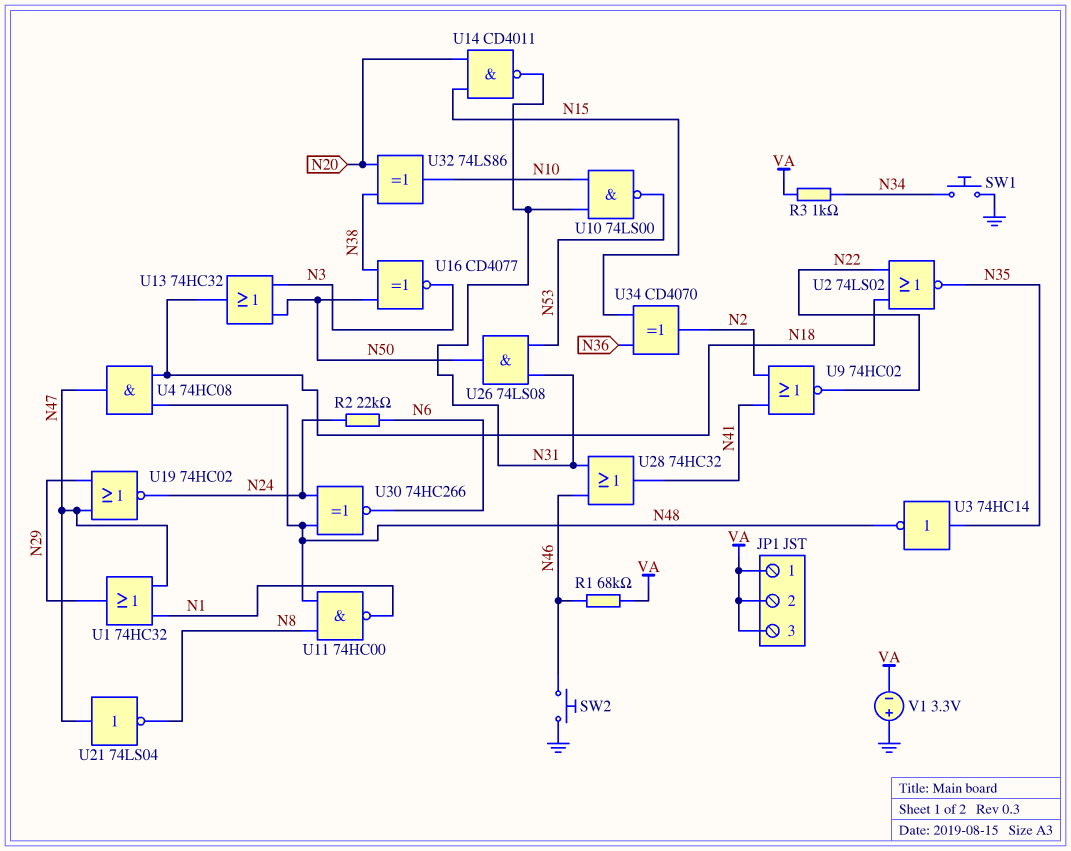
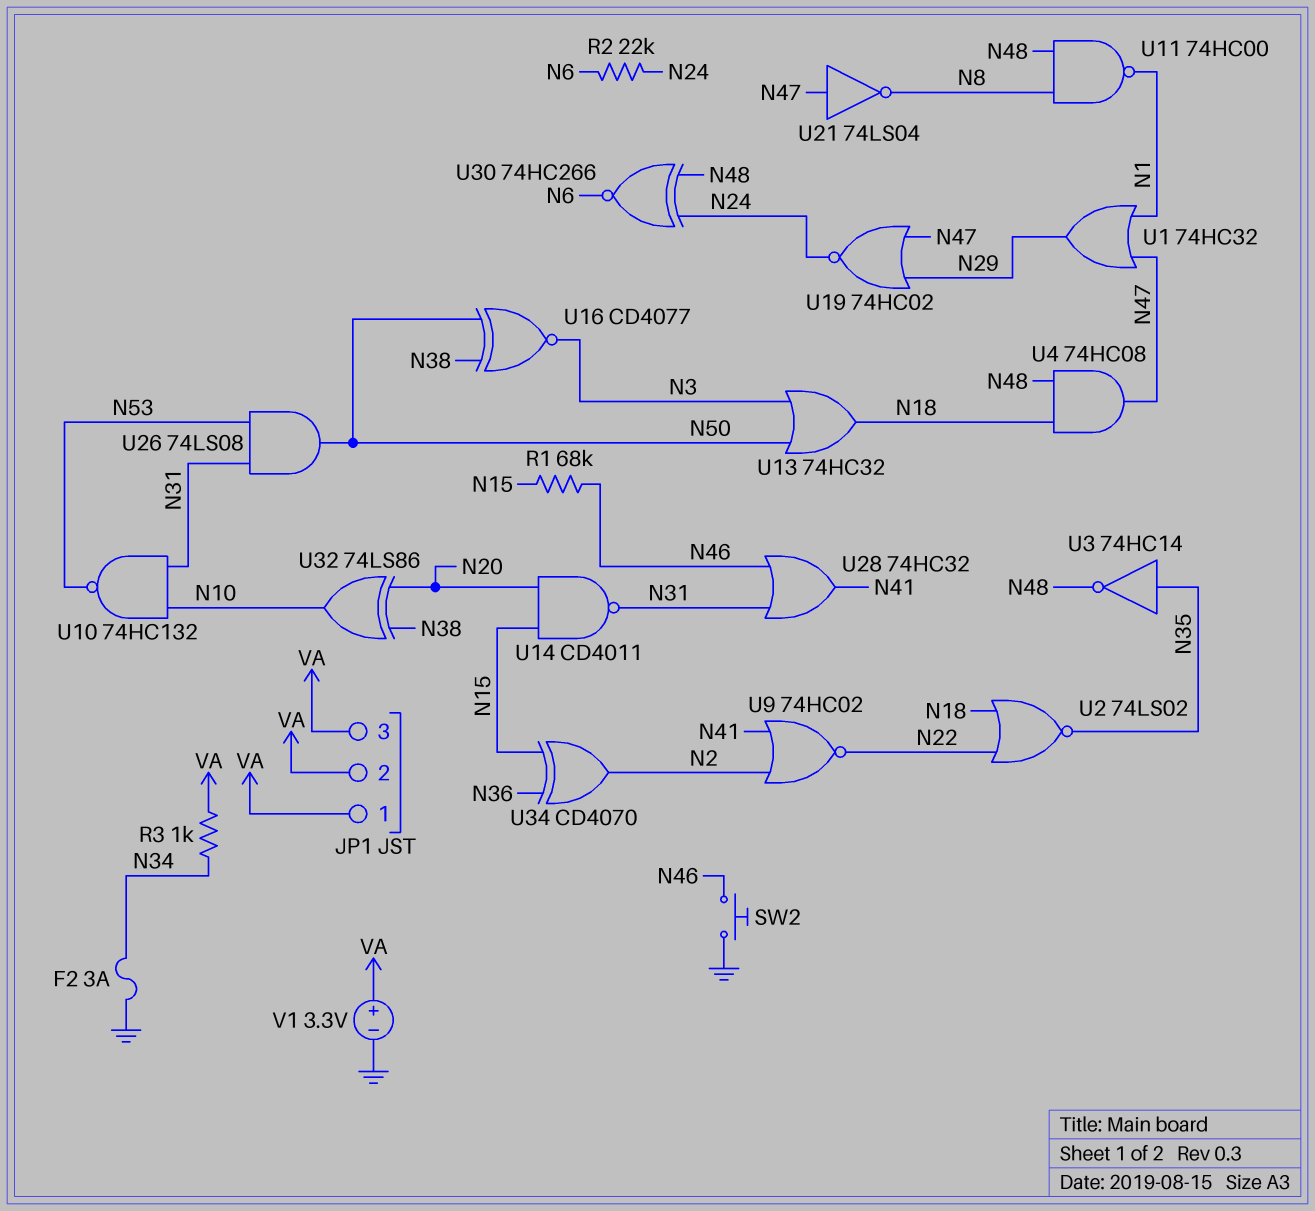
F2: none -> 3A (GND, N34)
R1: 68k (N46, VA) -> 68k (N15, N46)
SW1: button (GND, N34) -> none
U10: NAND 74LS00 (in N10, in N31, out N53) -> NAND 74HC132 (in N10, in N31, out N53)
V1: 3.3V (plus GND, minus VA) -> 3.3V (plus VA, minus GND)

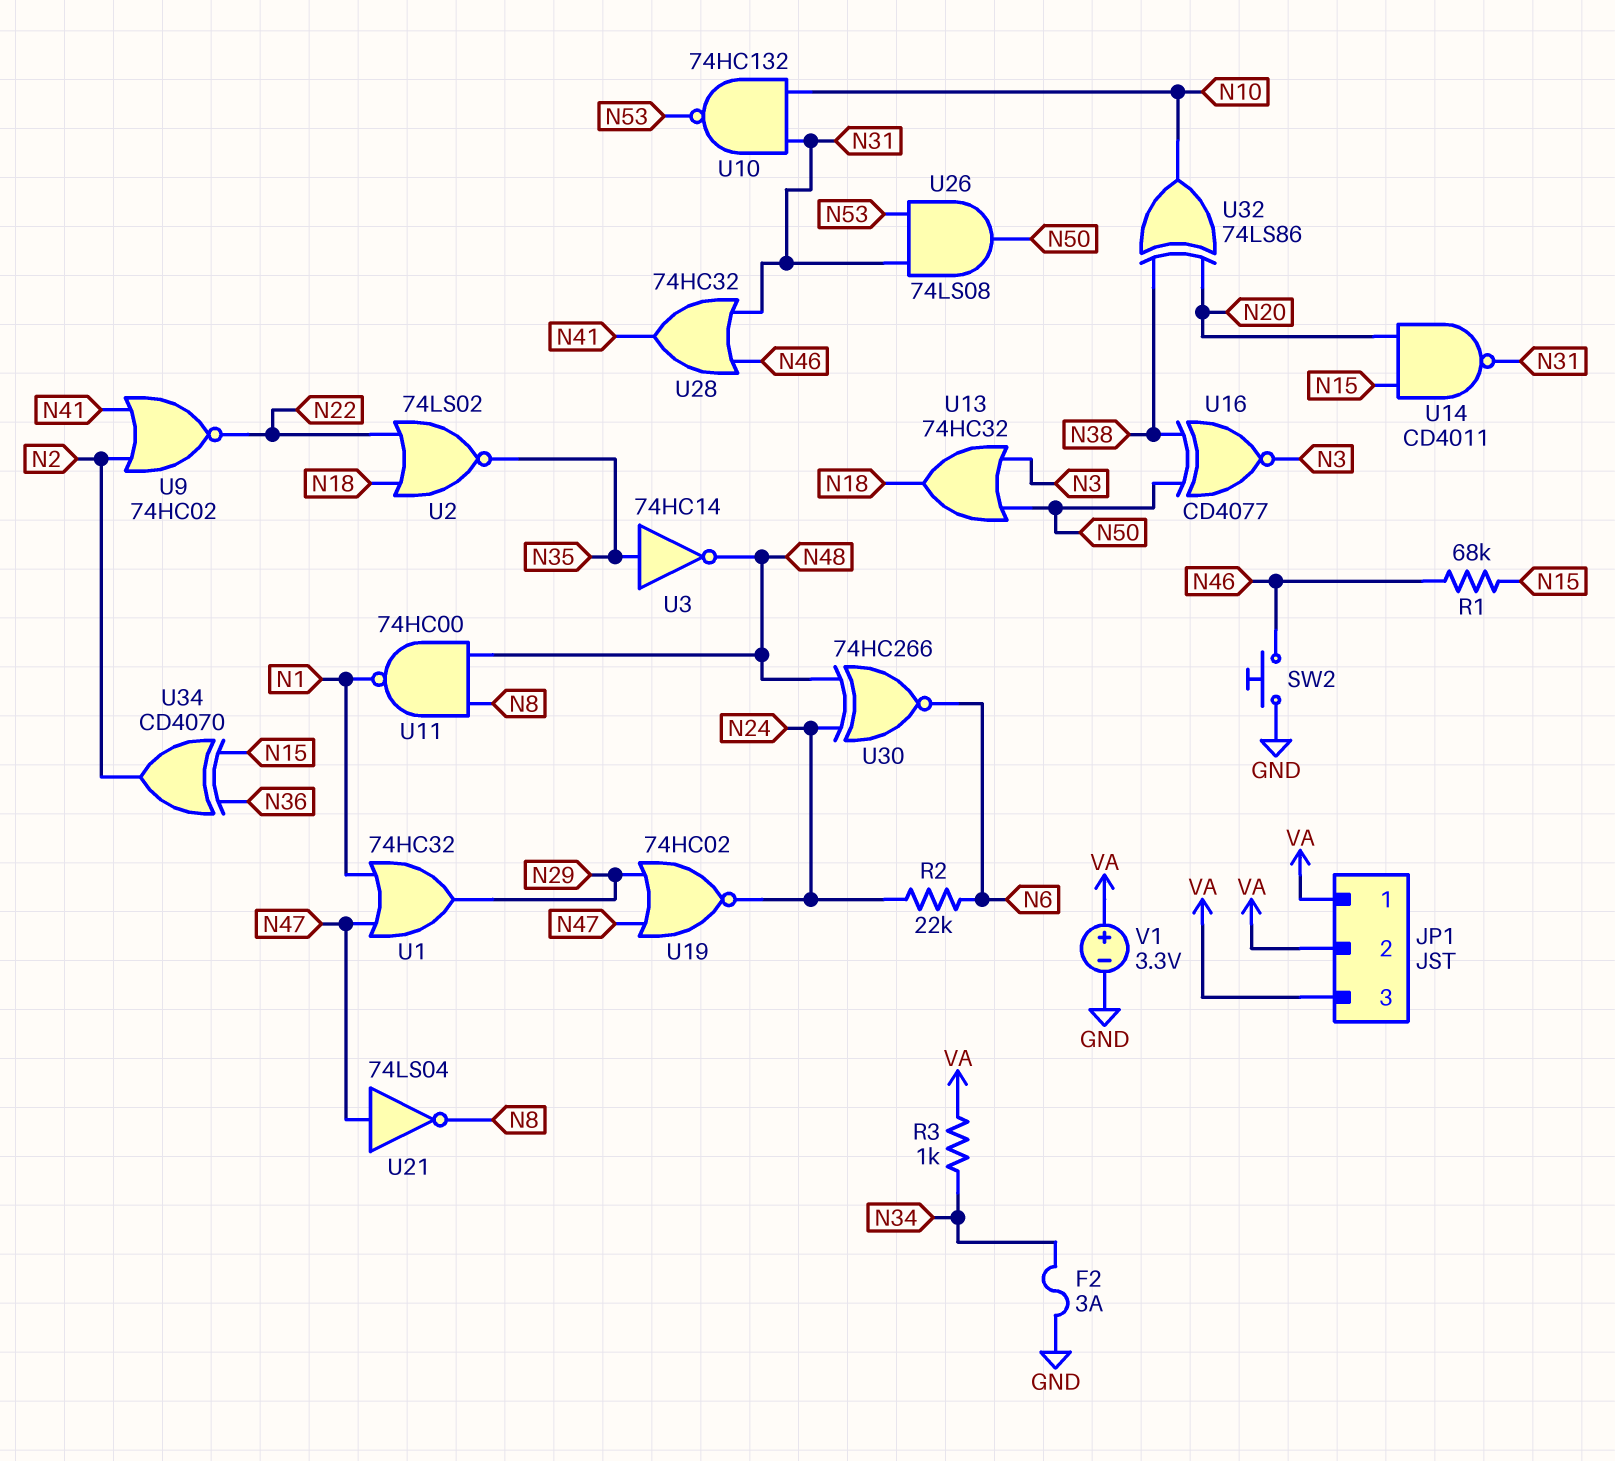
U4: AND 74HC08 (in N18, in N48, out N47) -> none

